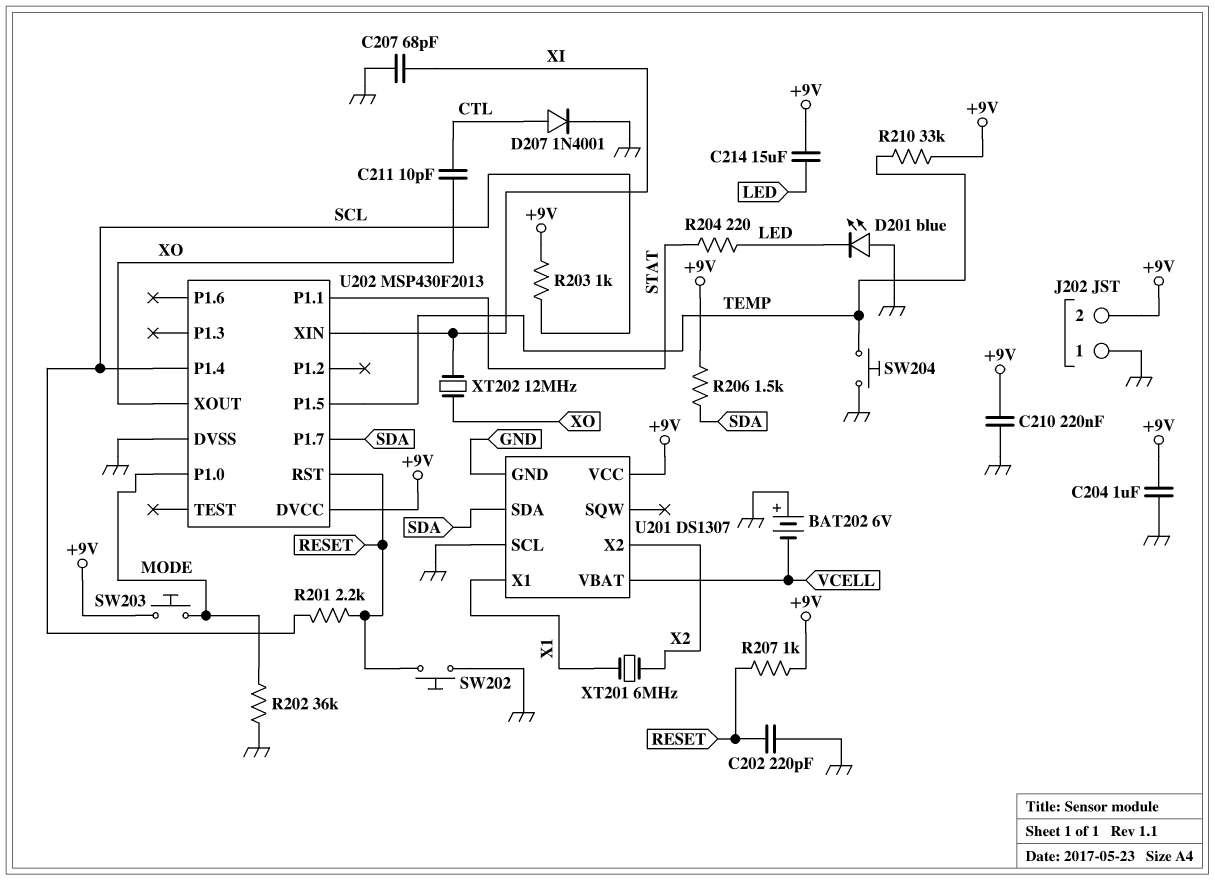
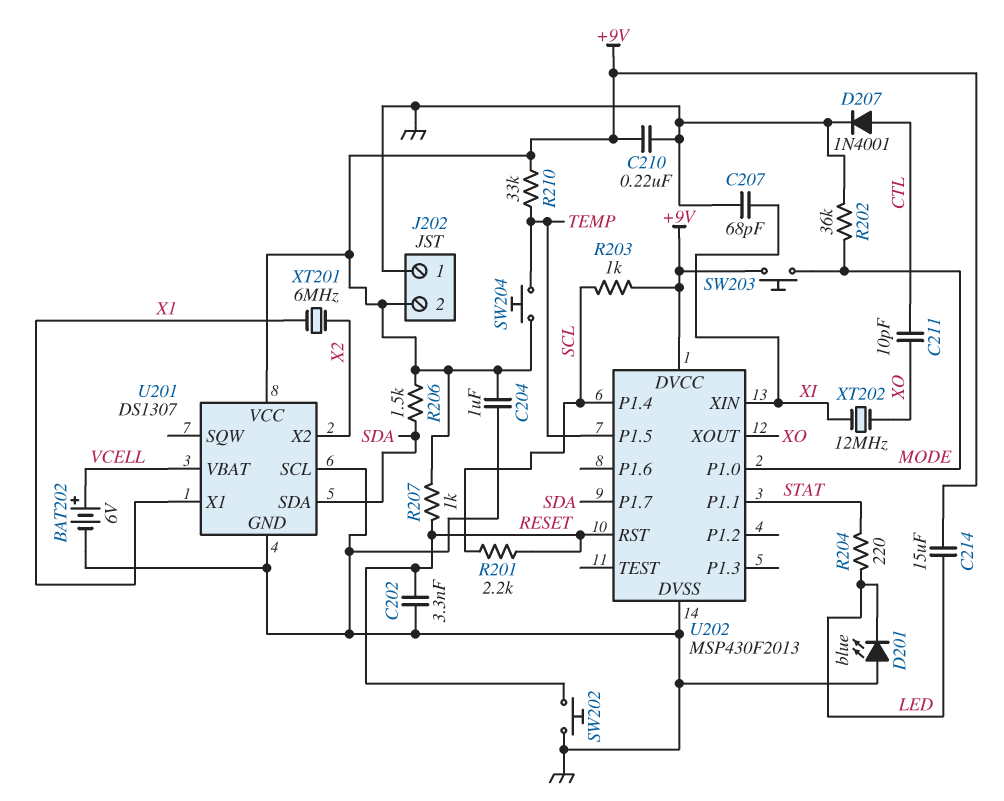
BAT202: 6V (plus GND, minus VCELL) -> 6V (plus VCELL, minus GND)
C202: 220pF (GND, RESET) -> 3.3nF (GND, RESET)
SW204: button (GND, TEMP) -> button (+9V, TEMP)

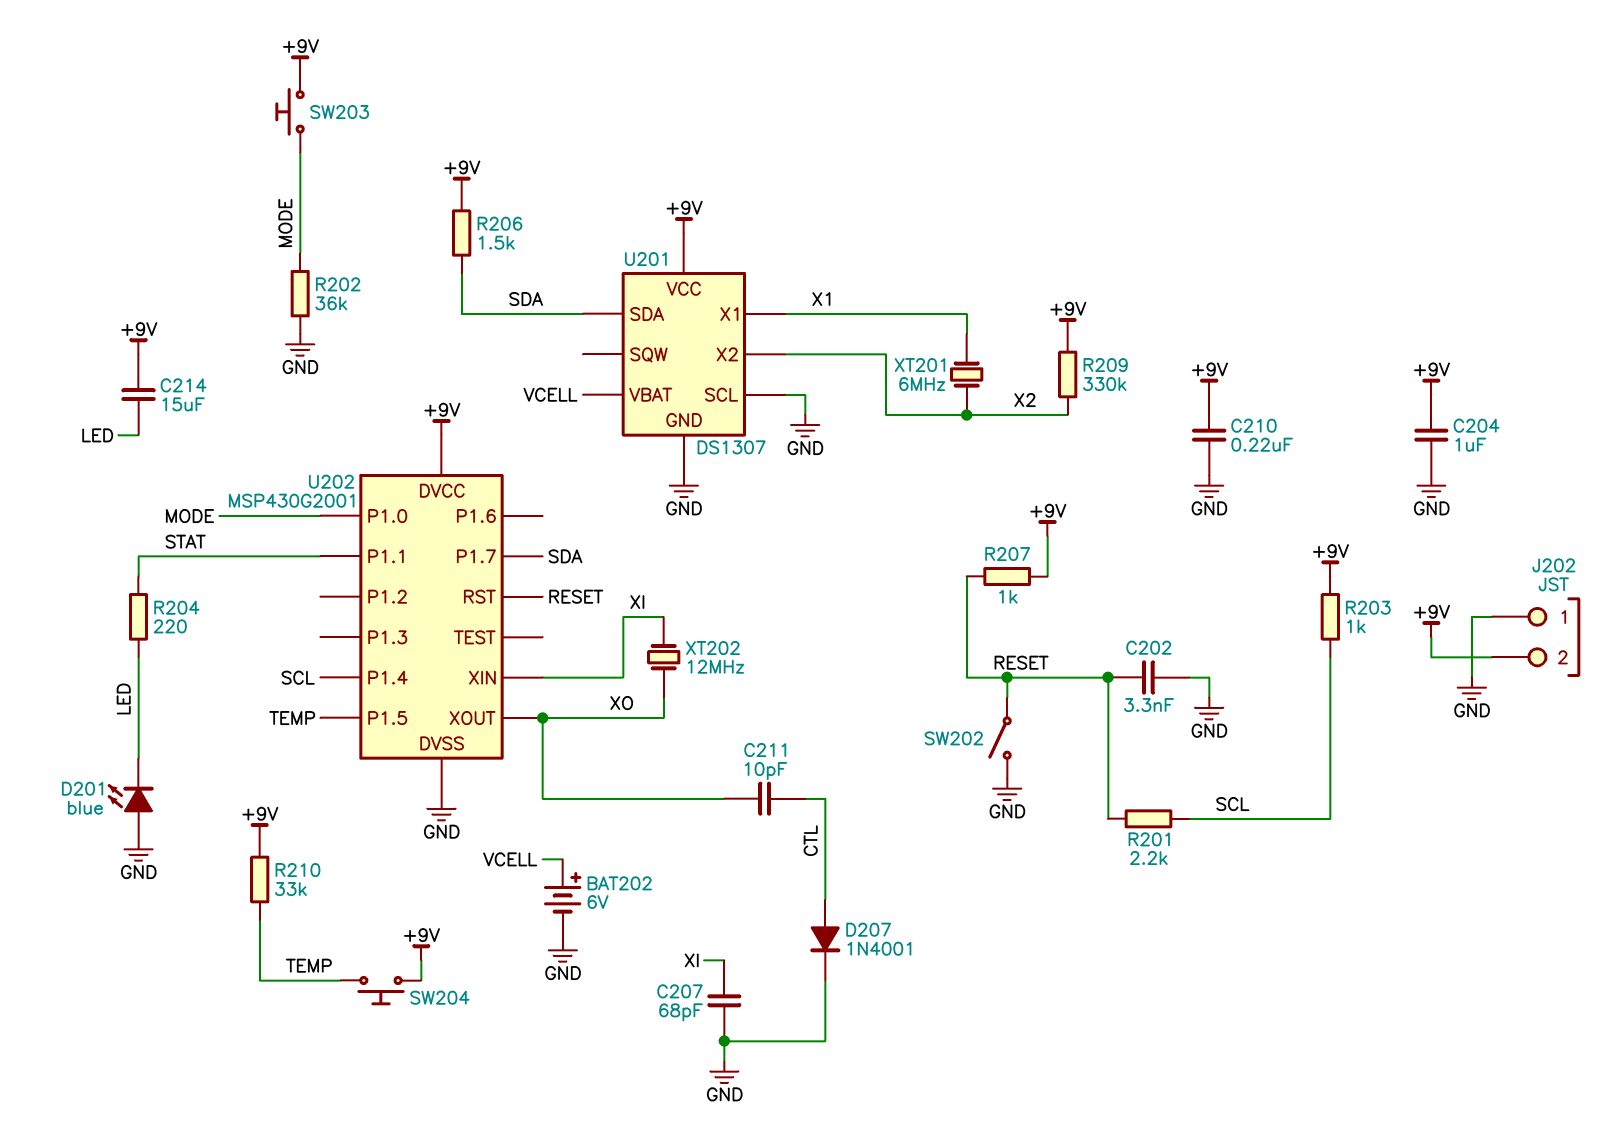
R209: none -> 330k (+9V, X2)
SW202: button (GND, RESET) -> switch (GND, RESET)
U202: MSP430F2013 -> MSP430G2001

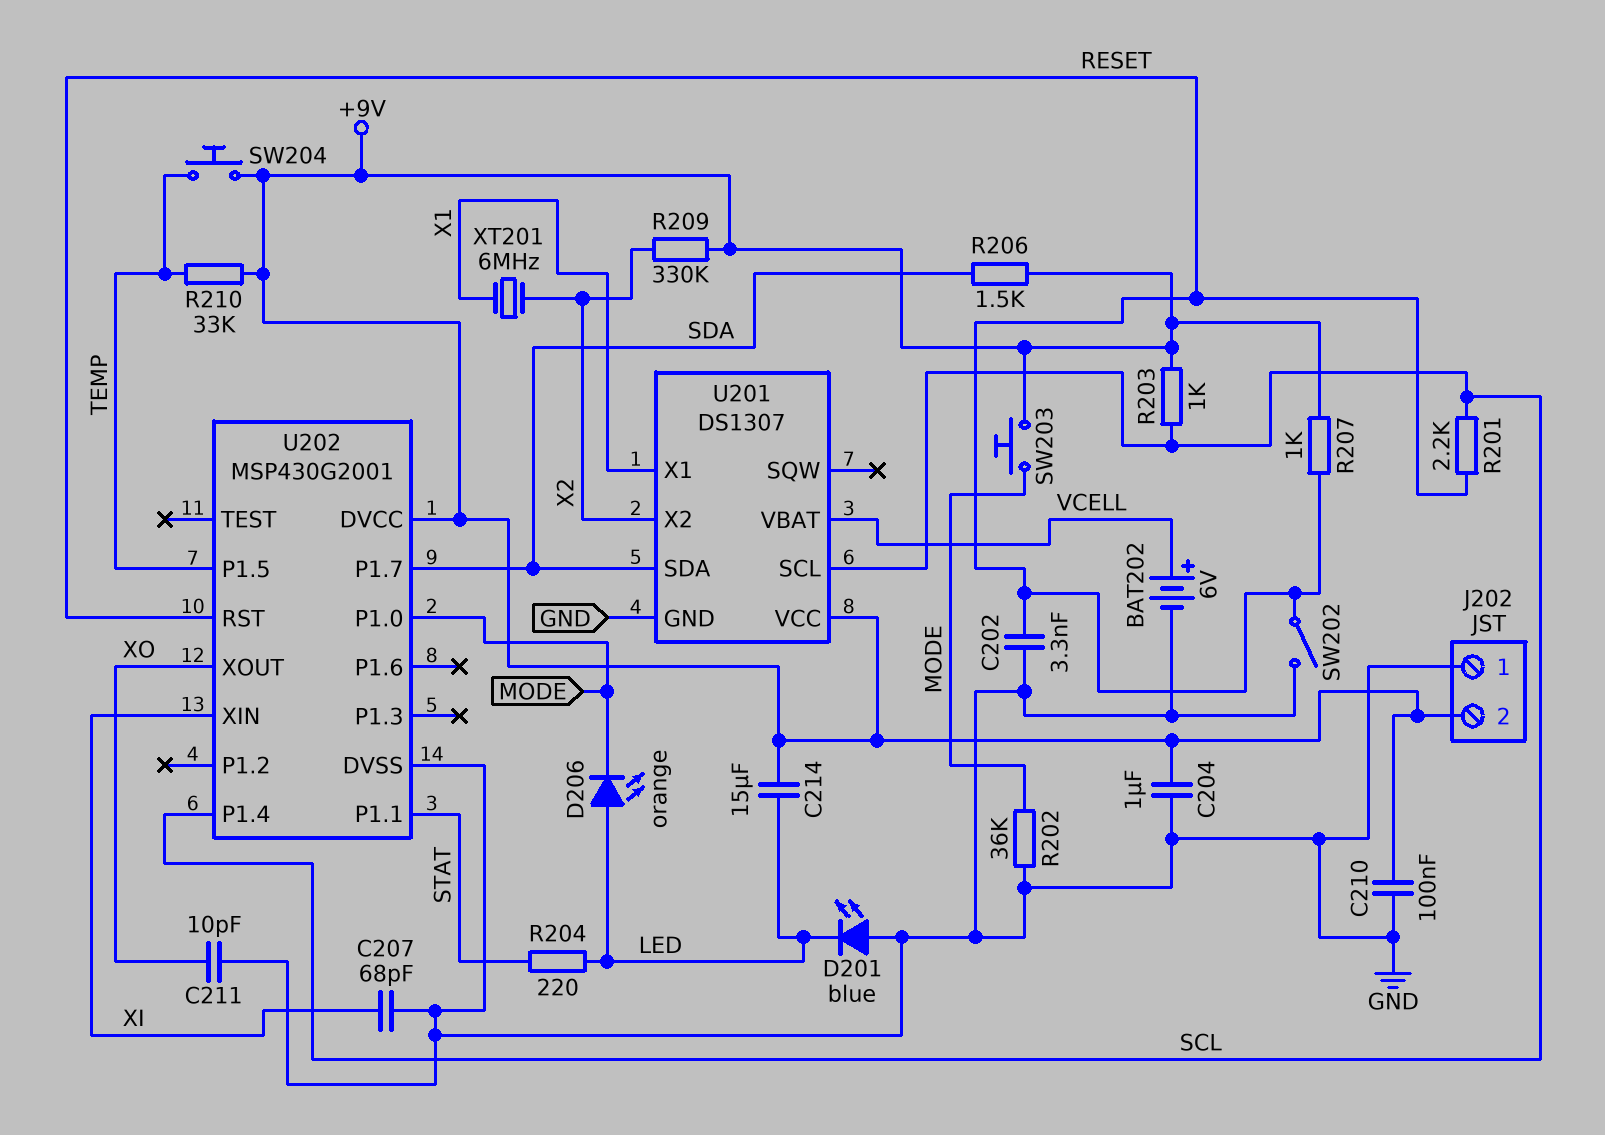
C210: 220nF (+9V, GND) -> 100nF (+9V, GND)
C211: 10pF (CTL, XO) -> 10pF (GND, XO)
D206: none -> LED orange (A LED, K MODE)
D207: diode 1N4001 (A CTL, K GND) -> none
U201 pin SCL: GND -> SCL
XT202: 12MHz (XI, XO) -> none

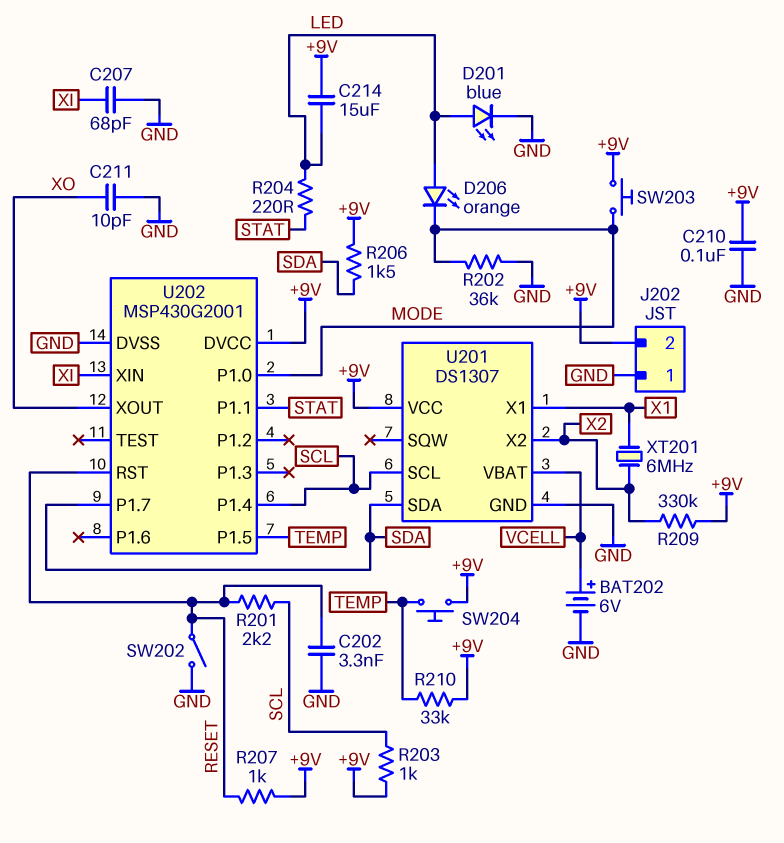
C204: 1uF (+9V, GND) -> none
D201: LED blue (A GND, K LED) -> LED blue (A LED, K GND)

